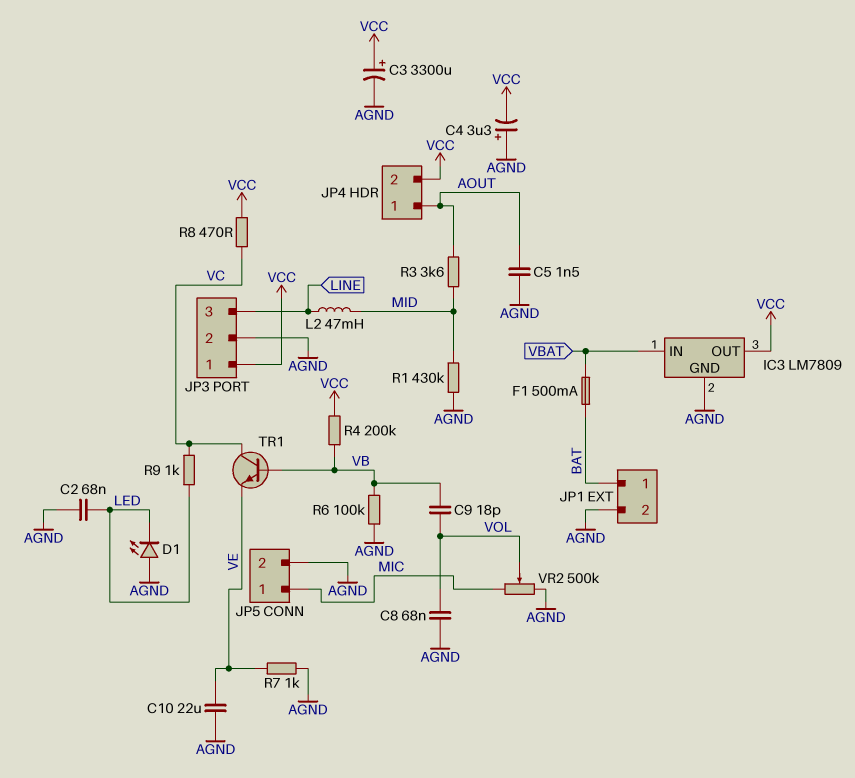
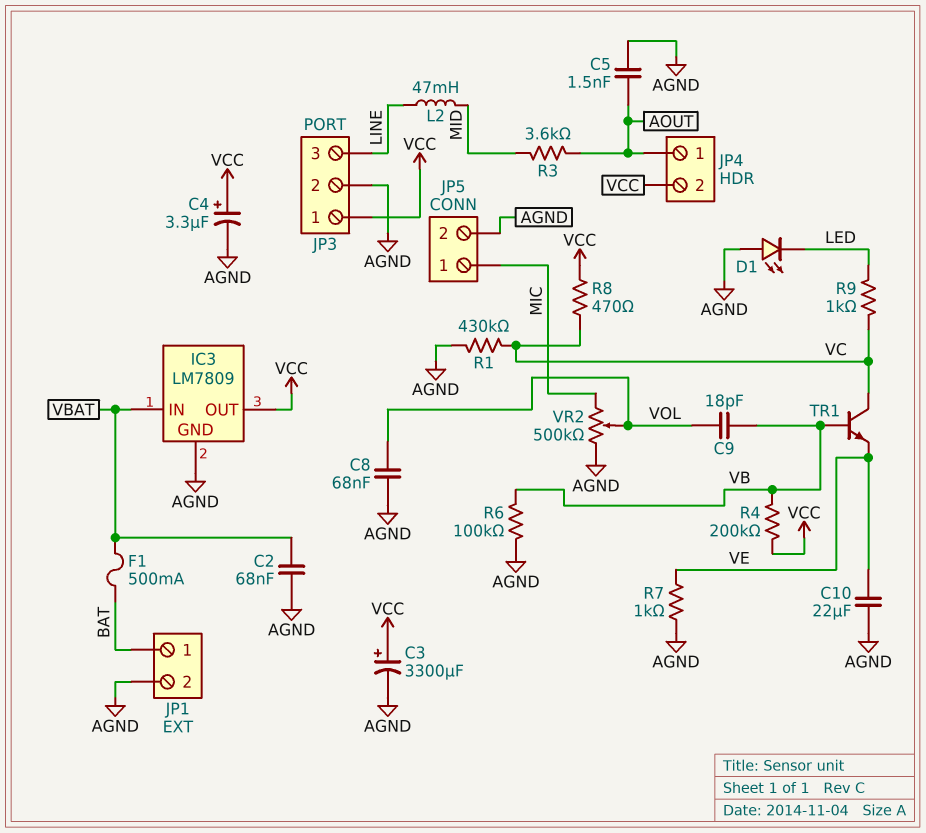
C2: 68nF (AGND, LED) -> 68nF (AGND, VBAT)
C4: 3.3uF (plus AGND, minus VCC) -> 3.3uF (plus VCC, minus AGND)
R1: 430k (AGND, MID) -> 430k (AGND, VC)

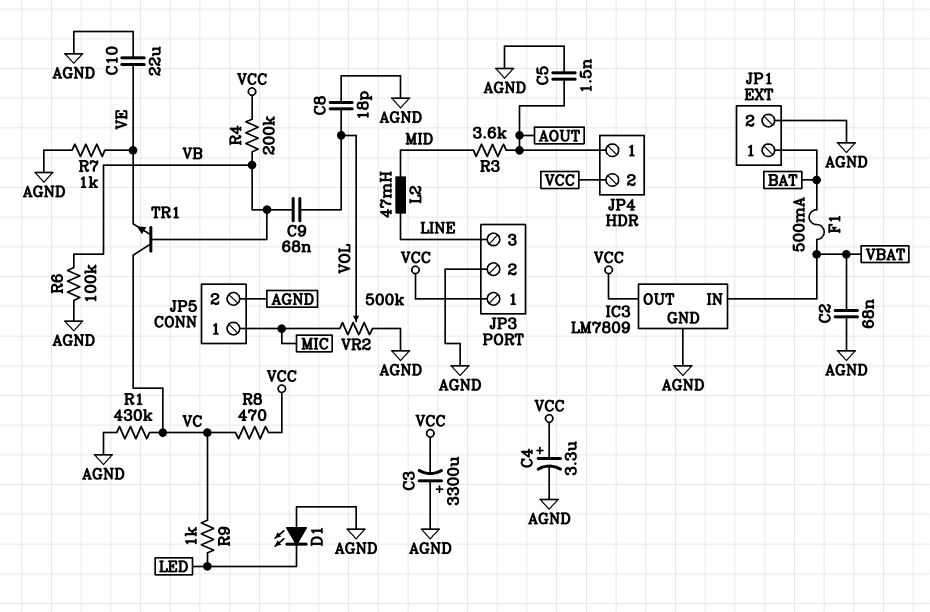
C3: 3300uF (plus VCC, minus AGND) -> 3300uF (plus AGND, minus VCC)
C8: 68nF (AGND, VOL) -> 18pF (AGND, VOL)
C9: 18pF (VB, VOL) -> 68nF (VB, VOL)

